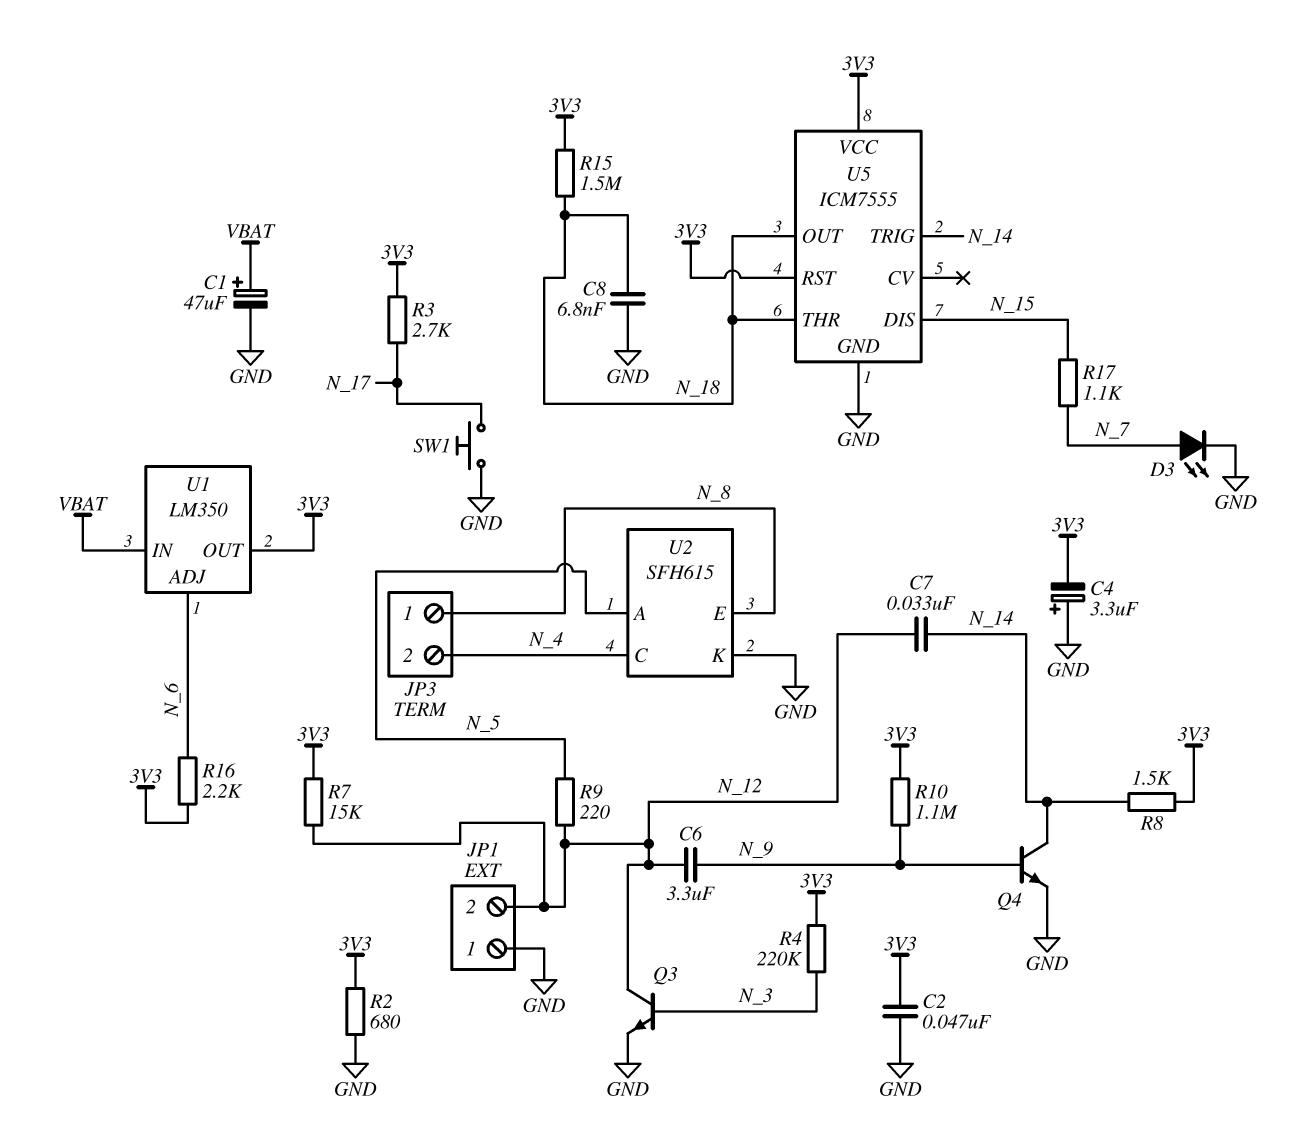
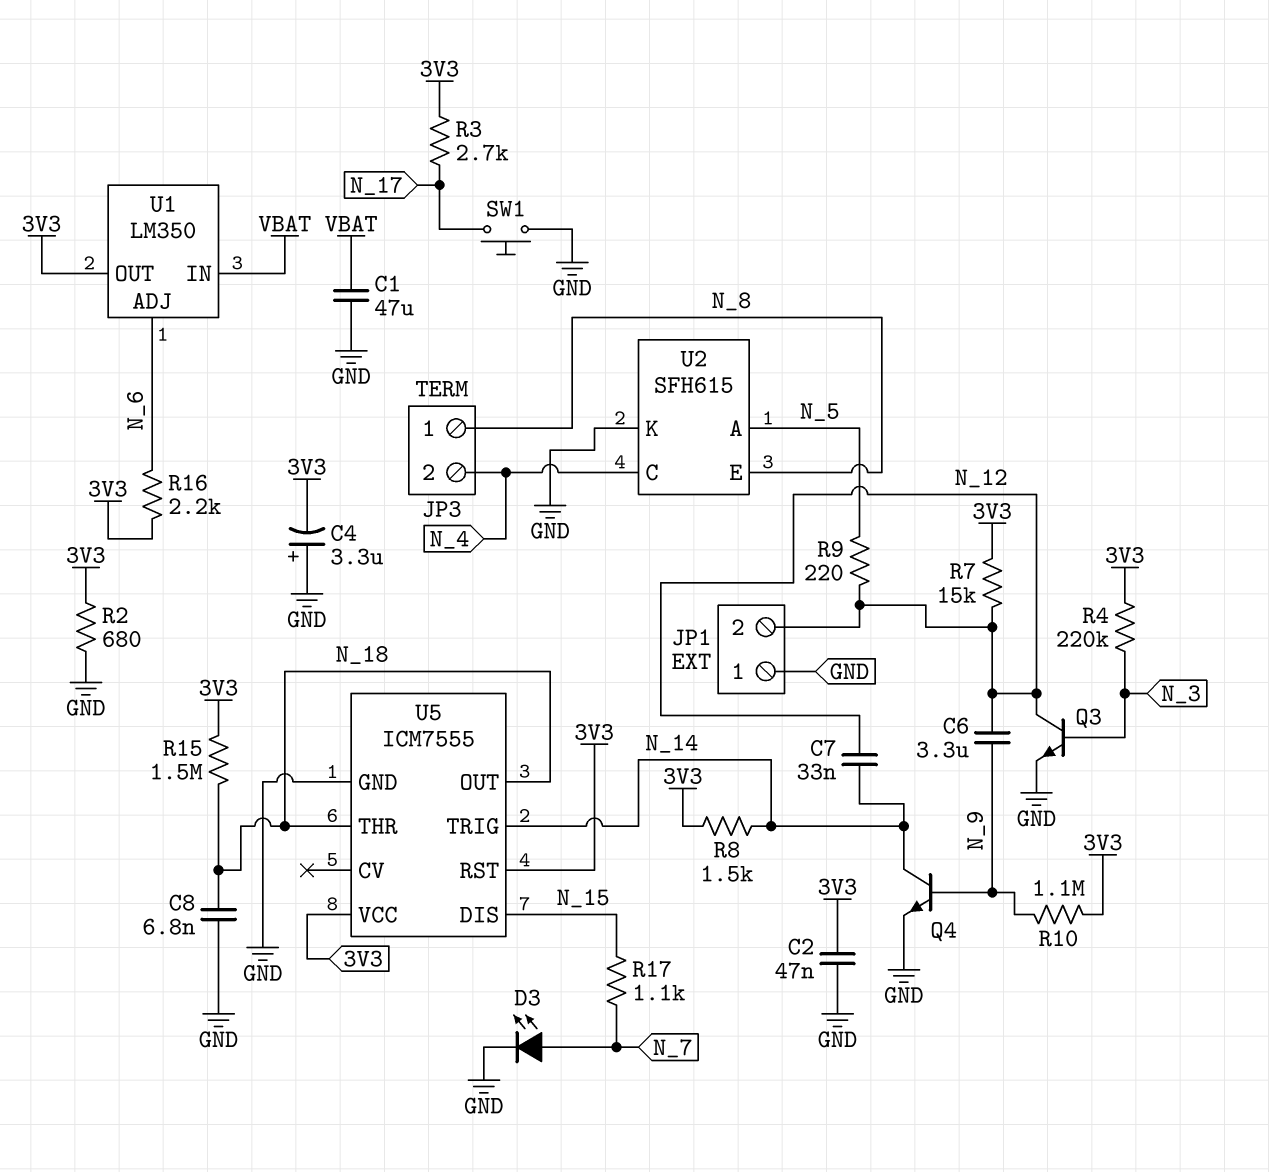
C1: 47uF (plus VBAT, minus GND) -> 47uF (GND, VBAT)

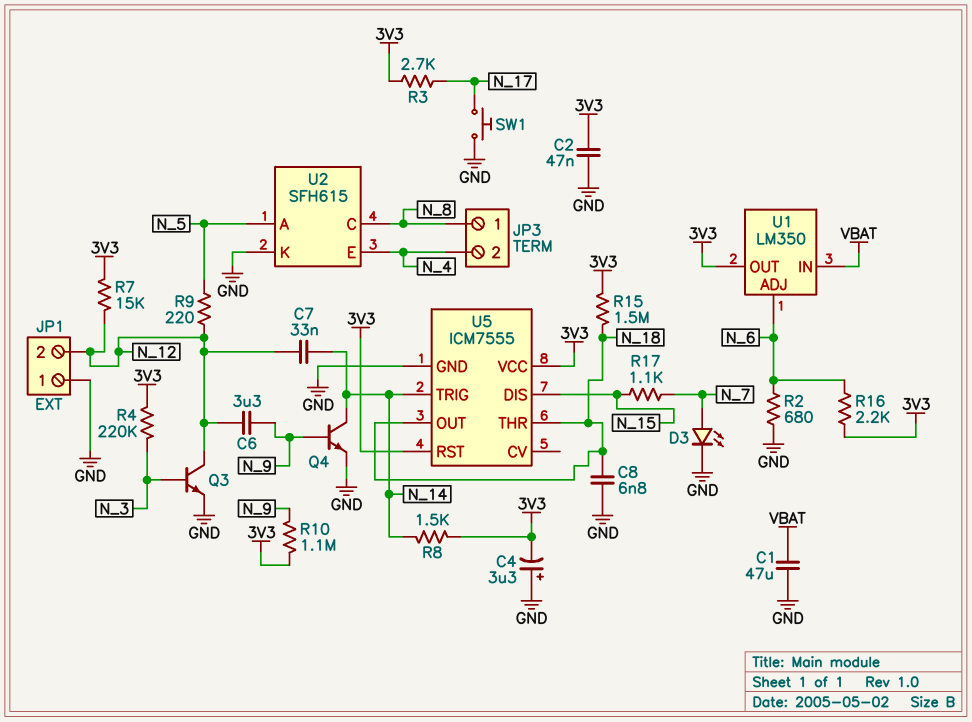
R2: 680 (3V3, GND) -> 680 (GND, N_6)
U2 pin C: N_4 -> N_8
U2 pin E: N_8 -> N_4

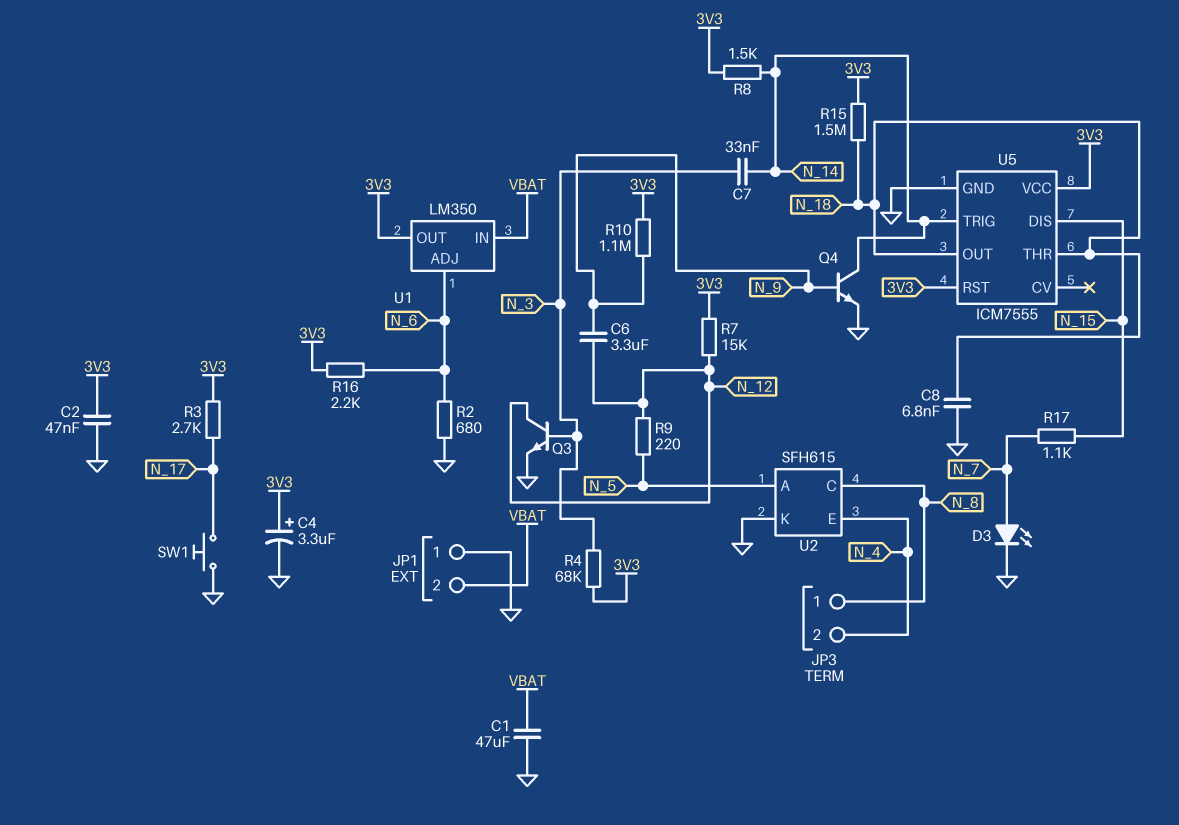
C4: 3.3uF (plus GND, minus 3V3) -> 3.3uF (plus 3V3, minus GND)
C7: 33nF (N_12, N_14) -> 33nF (N_3, N_14)
JP1 pin 2: N_12 -> VBAT
R4: 220k (3V3, N_3) -> 68k (3V3, N_3)

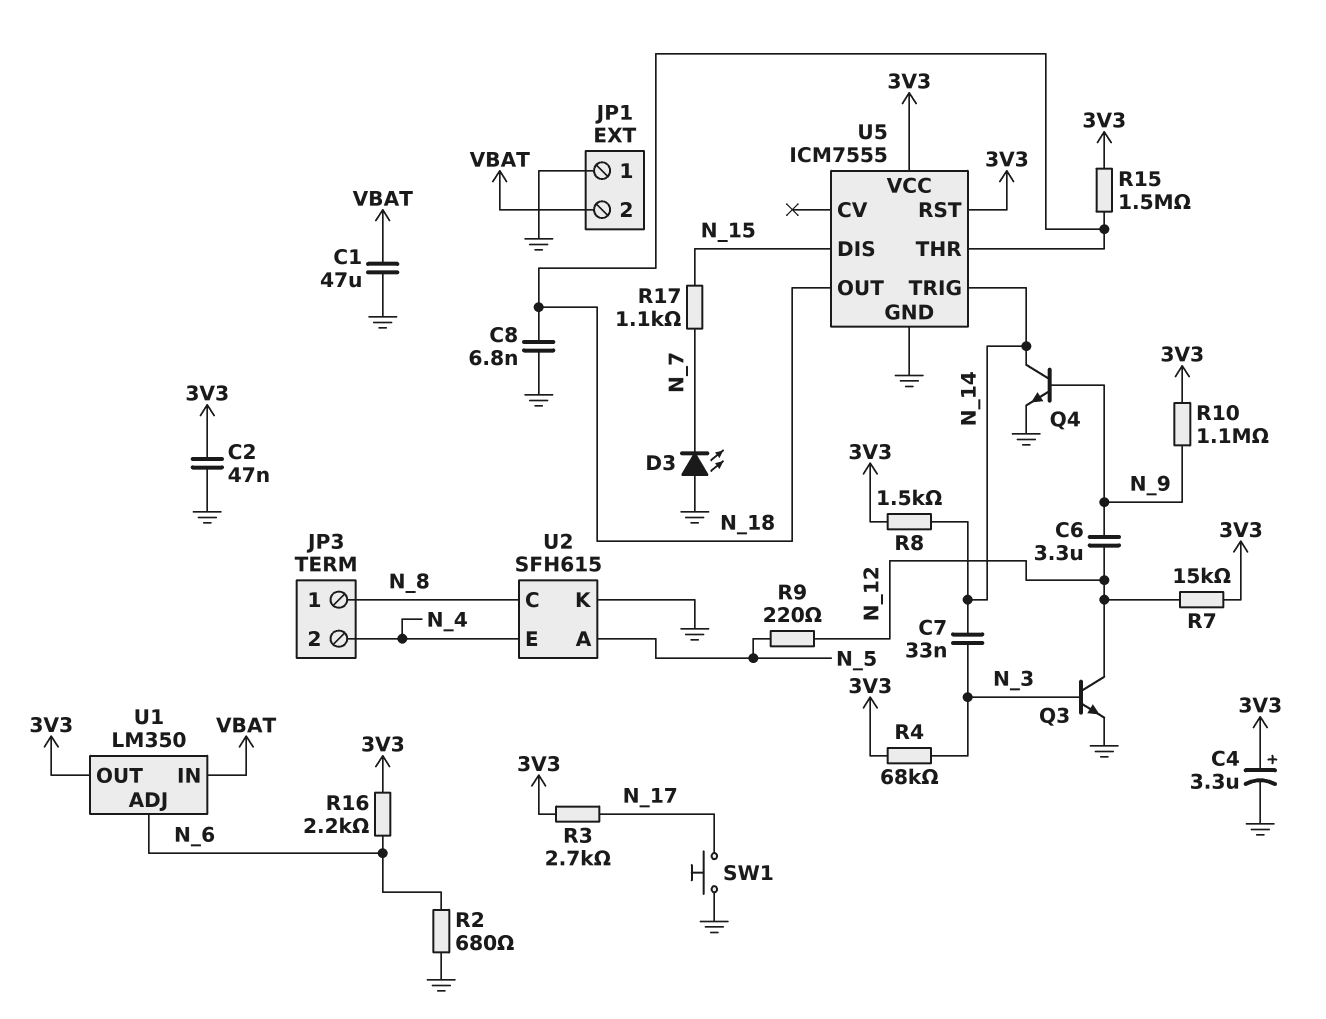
D3: LED (A N_7, K GND) -> LED (A GND, K N_7)

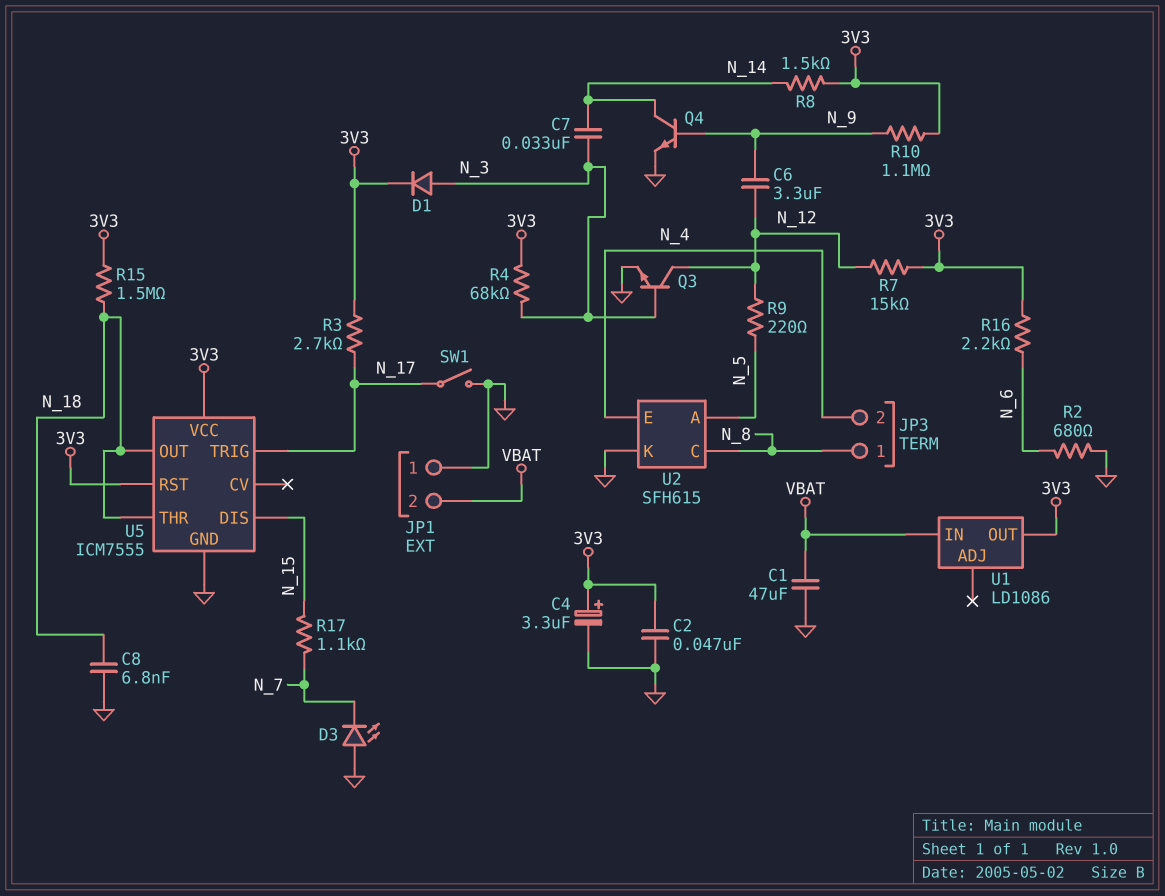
D1: none -> diode (A N_3, K 3V3)
SW1: button (GND, N_17) -> switch (GND, N_17)
U1: LM350 -> LD1086
U1 pin ADJ: N_6 -> none
U5 pin TRIG: N_14 -> N_17

